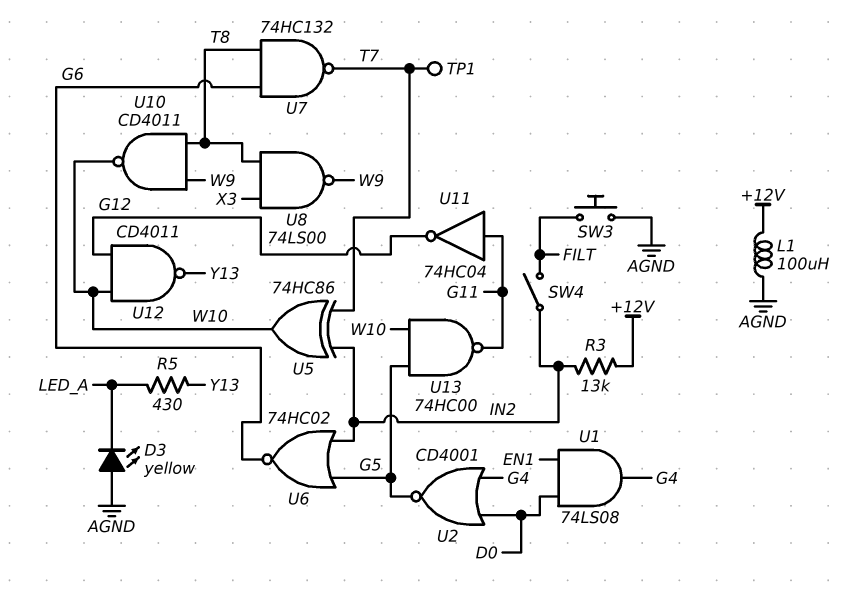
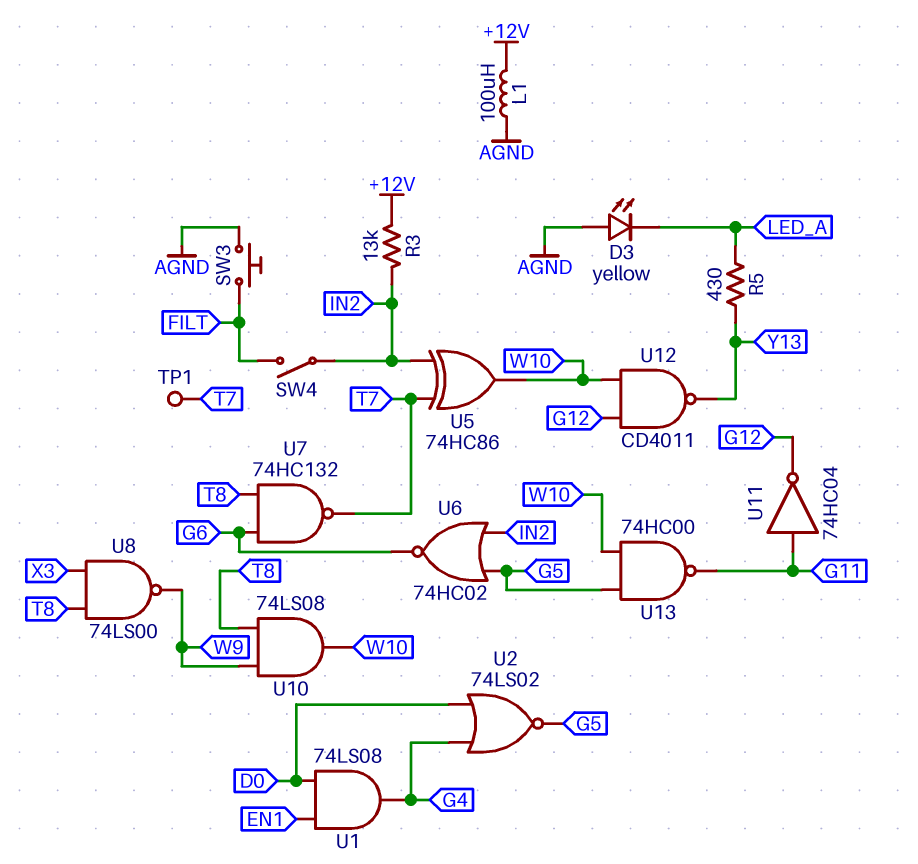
U2: NOR CD4001 (in D0, in G4, out G5) -> NOR 74LS02 (in D0, in G4, out G5)
U10: NAND CD4011 (in T8, in W9, out W10) -> AND 74LS08 (in T8, in W9, out W10)

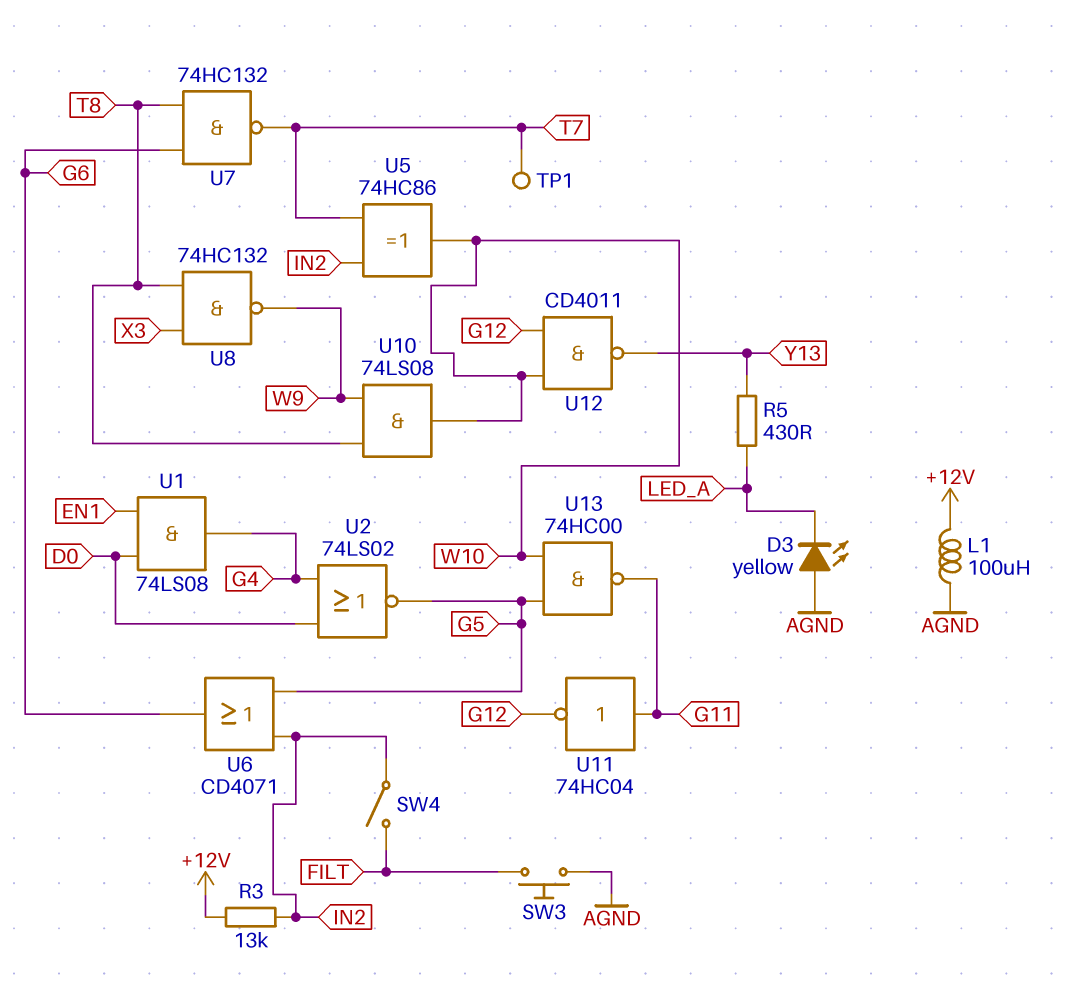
U6: NOR 74HC02 (in G5, in IN2, out G6) -> OR CD4071 (in G5, in IN2, out G6)
U8: NAND 74LS00 (in T8, in X3, out W9) -> NAND 74HC132 (in T8, in X3, out W9)

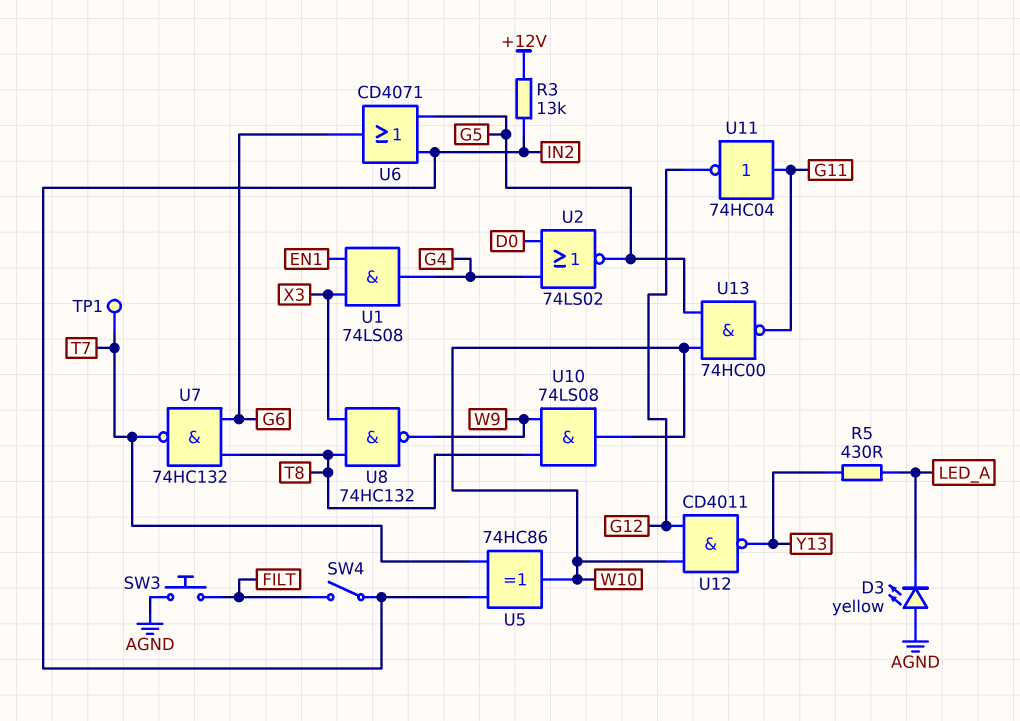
L1: 100uH (+12V, AGND) -> none
U1: AND 74LS08 (in D0, in EN1, out G4) -> AND 74LS08 (in EN1, in X3, out G4)

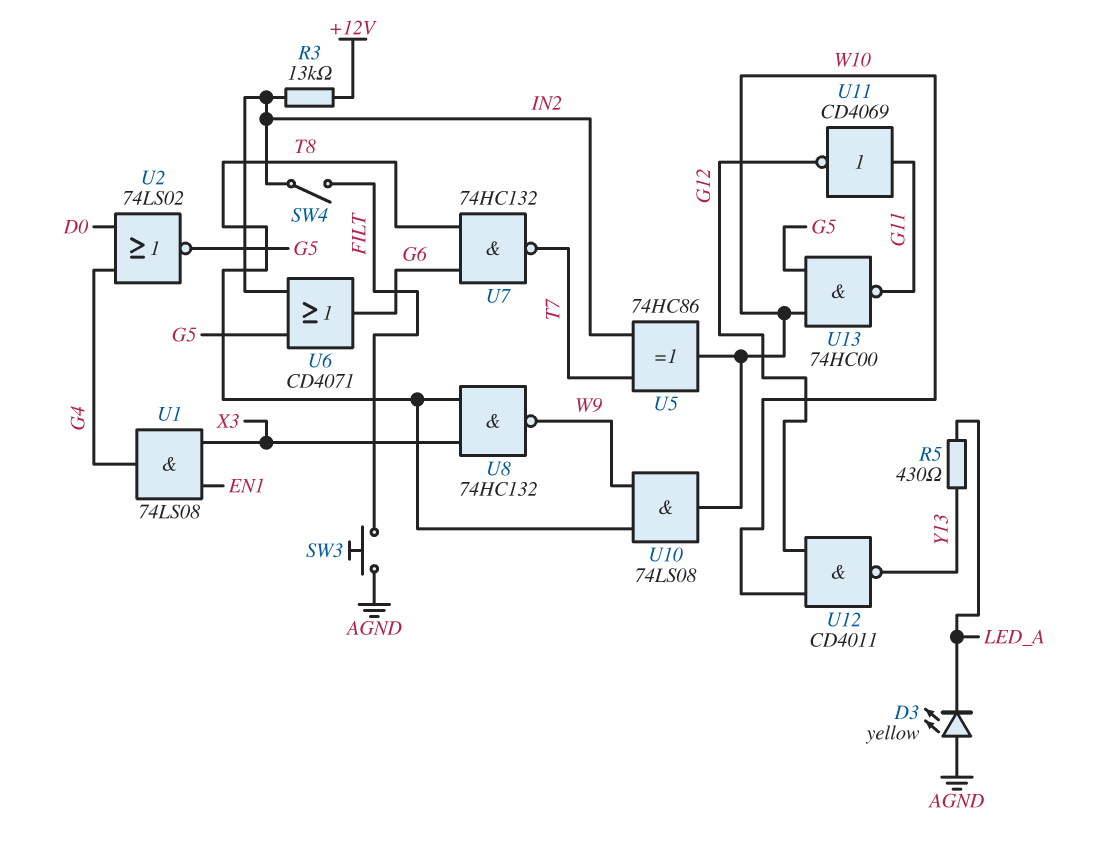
TP1: test point (T7) -> none
U11: NOT 74HC04 (in G11, out G12) -> NOT CD4069 (in G11, out G12)

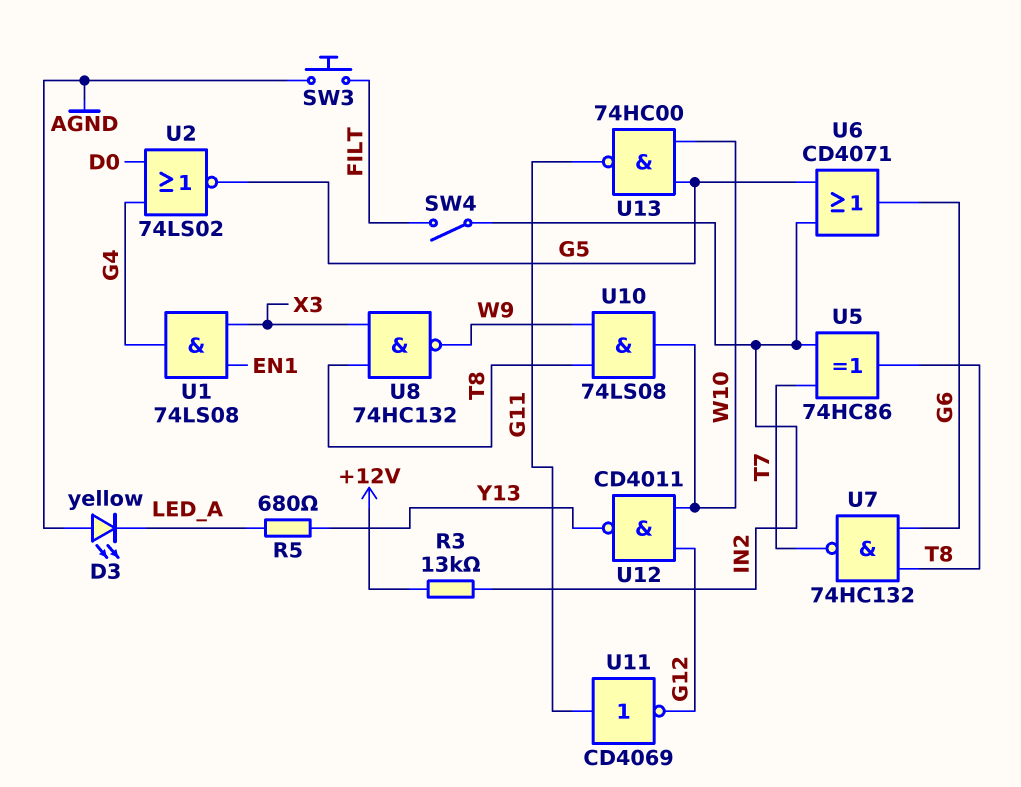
R5: 430 (LED_A, Y13) -> 680 (LED_A, Y13)
U5: XOR 74HC86 (in IN2, in T7, out W10) -> XOR 74HC86 (in IN2, in T7, out T8)

